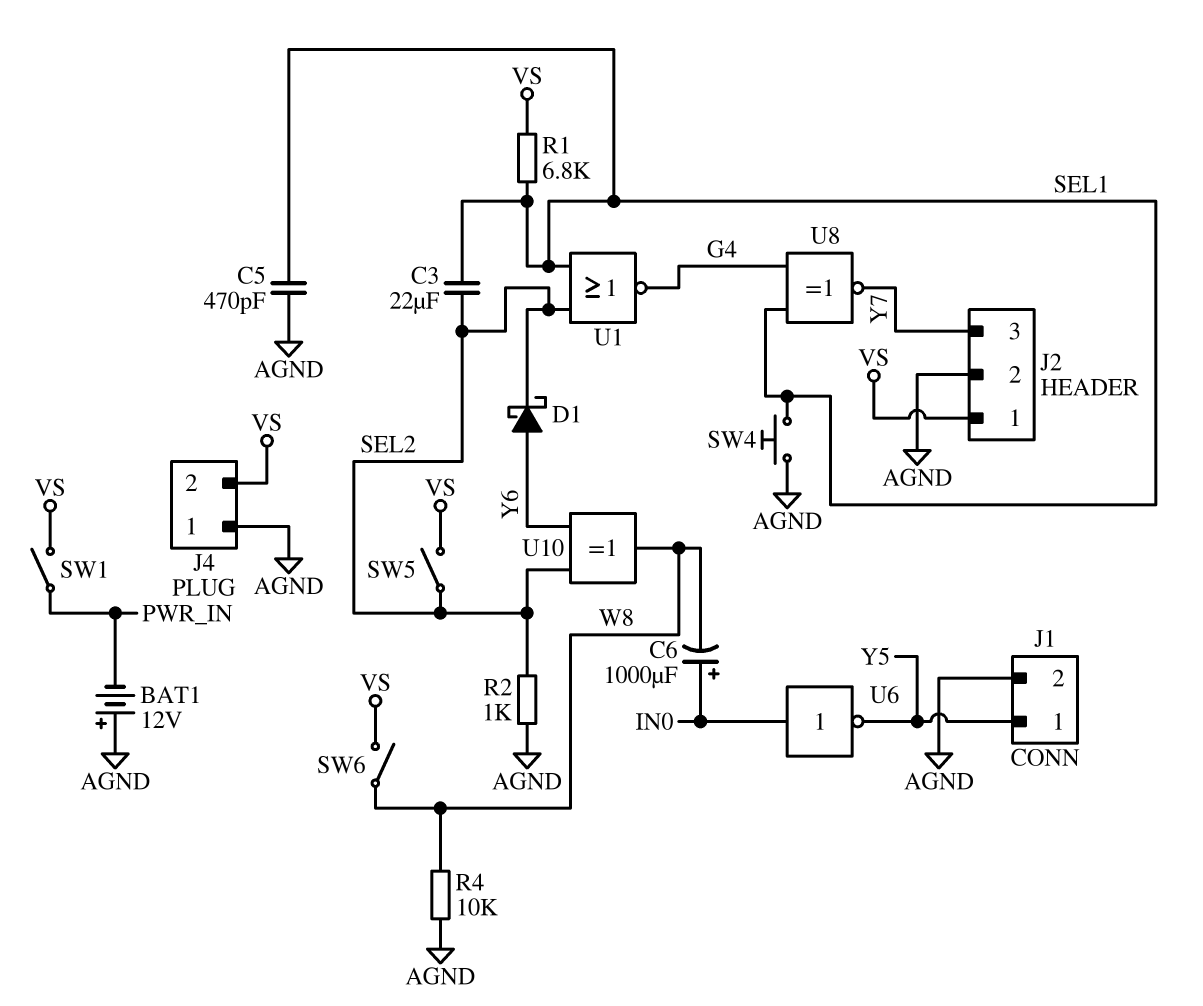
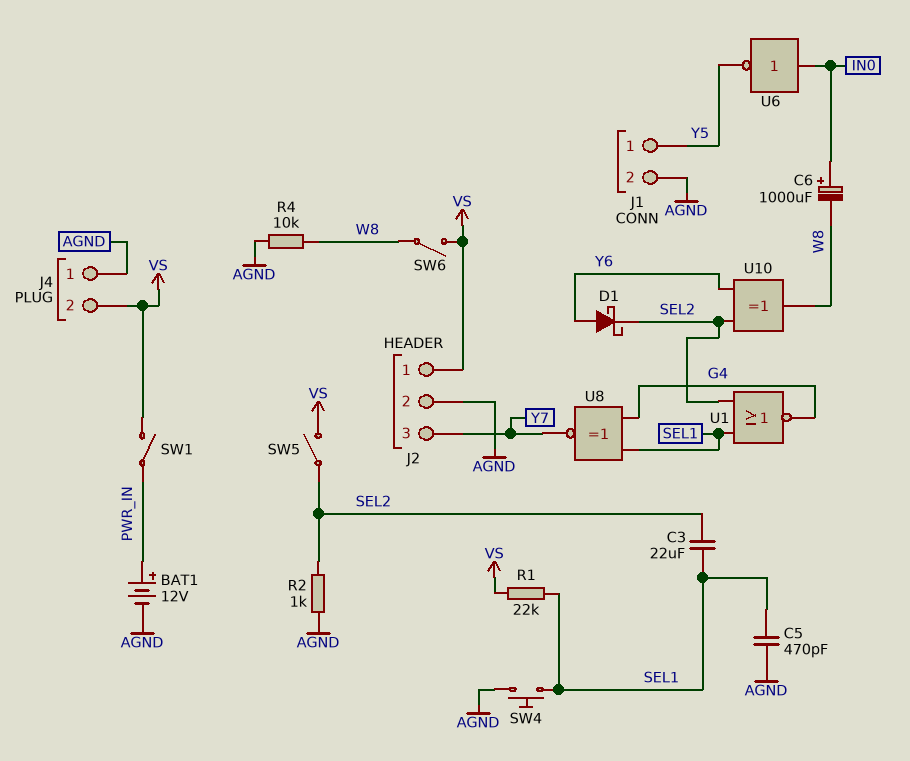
BAT1: 12V (plus AGND, minus PWR_IN) -> 12V (plus PWR_IN, minus AGND)
R1: 6.8k (SEL1, VS) -> 22k (SEL1, VS)

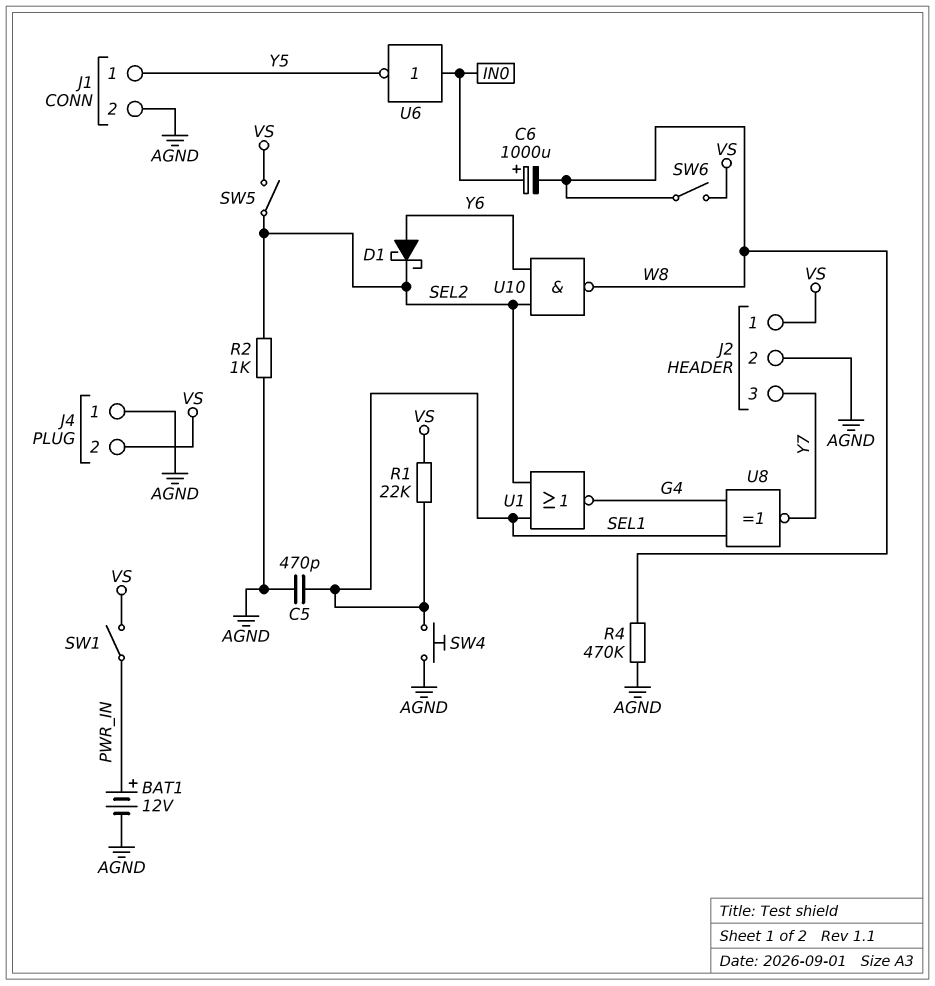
C3: 22uF (SEL1, SEL2) -> none
R4: 10k (AGND, W8) -> 470k (AGND, W8)
U10: XOR (in SEL2, in Y6, out W8) -> NAND (in SEL2, in Y6, out W8)

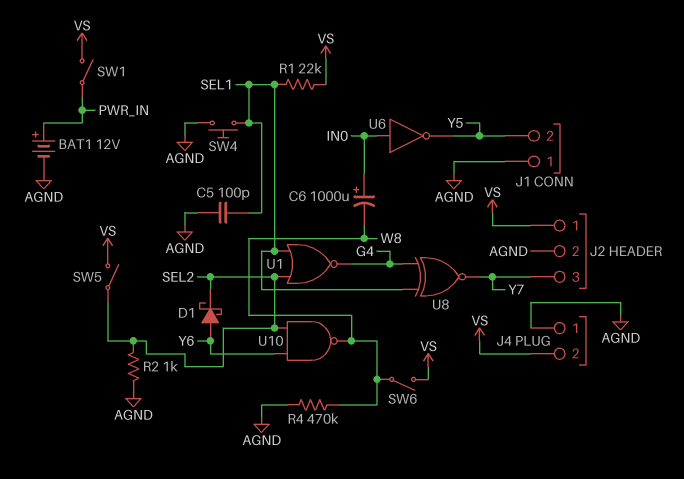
C5: 470pF (AGND, SEL1) -> 100pF (AGND, SEL1)
J1 pin 1: Y5 -> AGND
J1 pin 2: AGND -> Y5

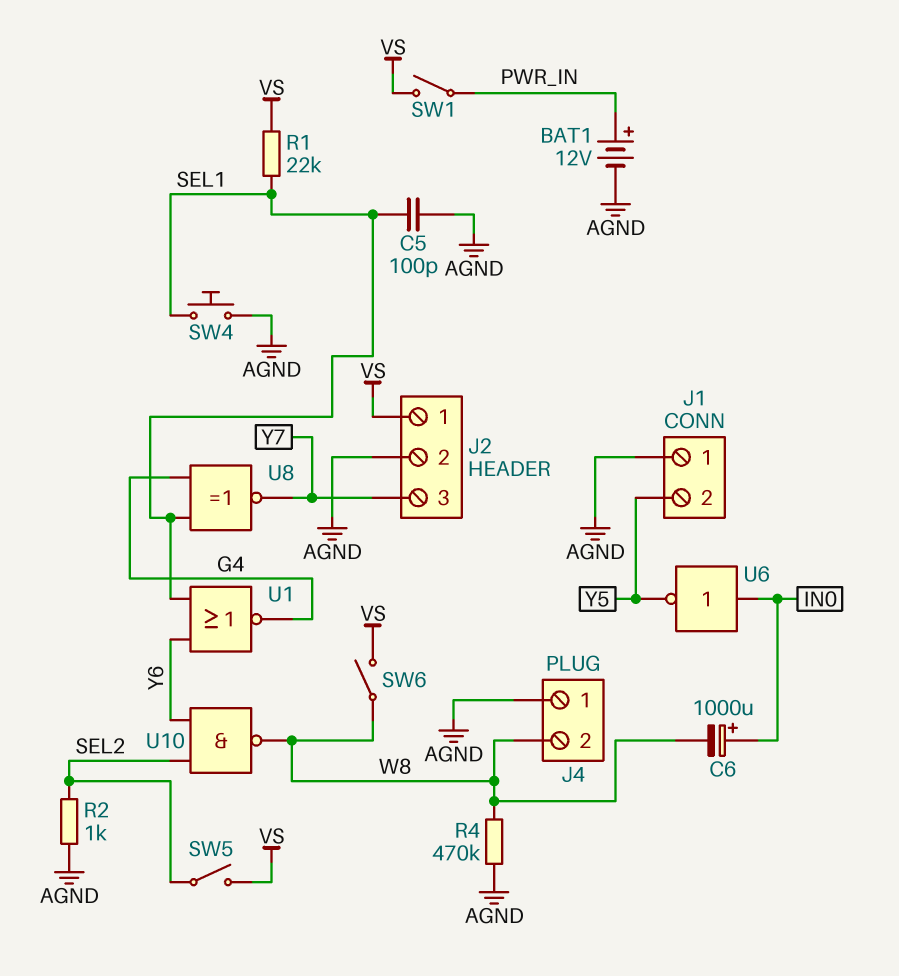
D1: schottky (A Y6, K SEL2) -> none
J4 pin 2: VS -> W8
U1: NOR (in SEL1, in SEL2, out G4) -> NOR (in SEL1, in Y6, out G4)

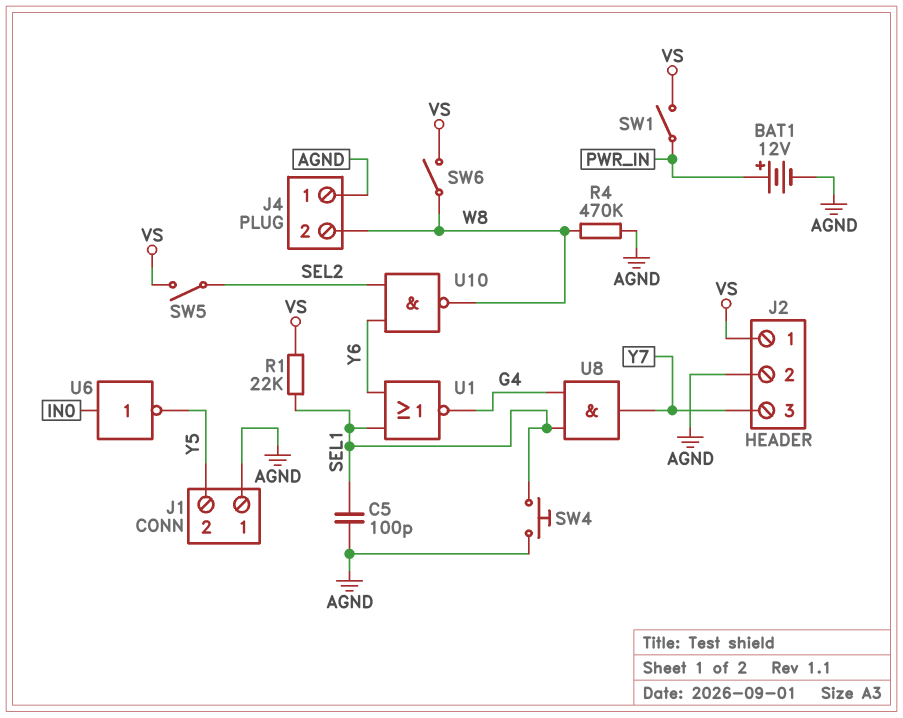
C6: 1000uF (plus IN0, minus W8) -> none
R2: 1k (AGND, SEL2) -> none
U8: XNOR (in G4, in SEL1, out Y7) -> AND (in G4, in SEL1, out Y7)

